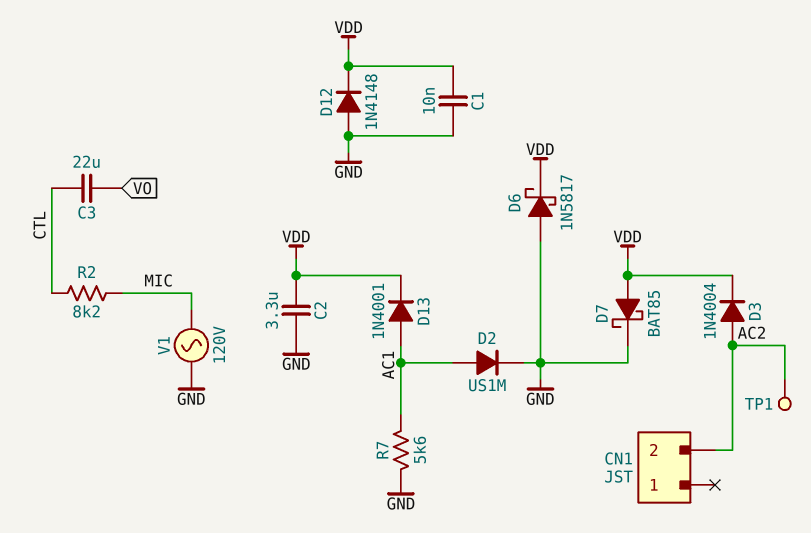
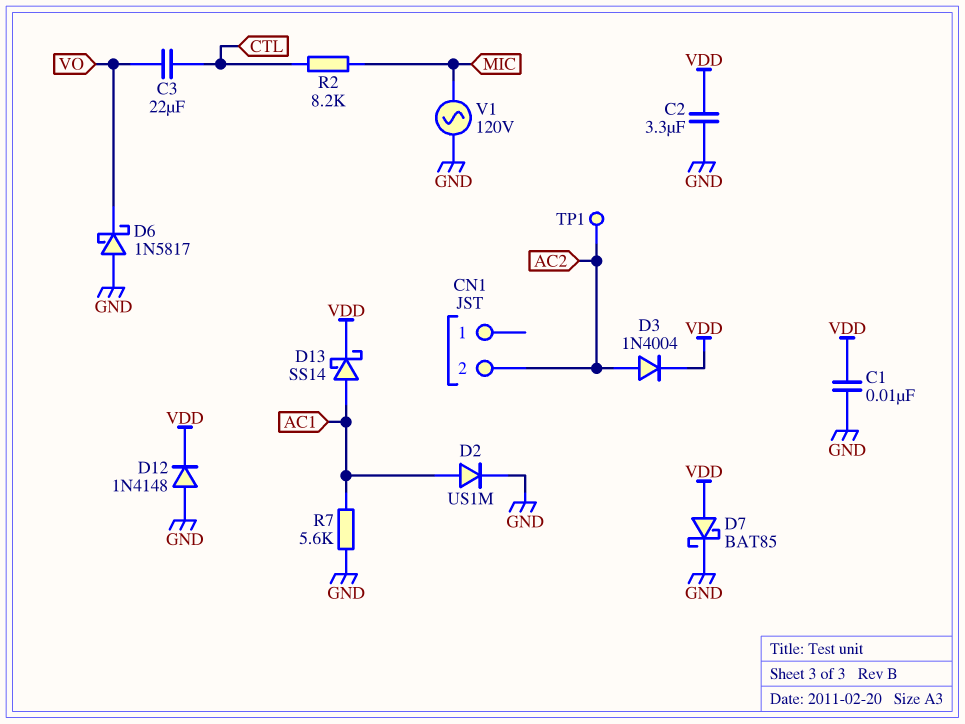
D6: schottky 1N5817 (A GND, K VDD) -> schottky 1N5817 (A GND, K VO)
D13: diode 1N4001 (A AC1, K VDD) -> schottky SS14 (A AC1, K VDD)

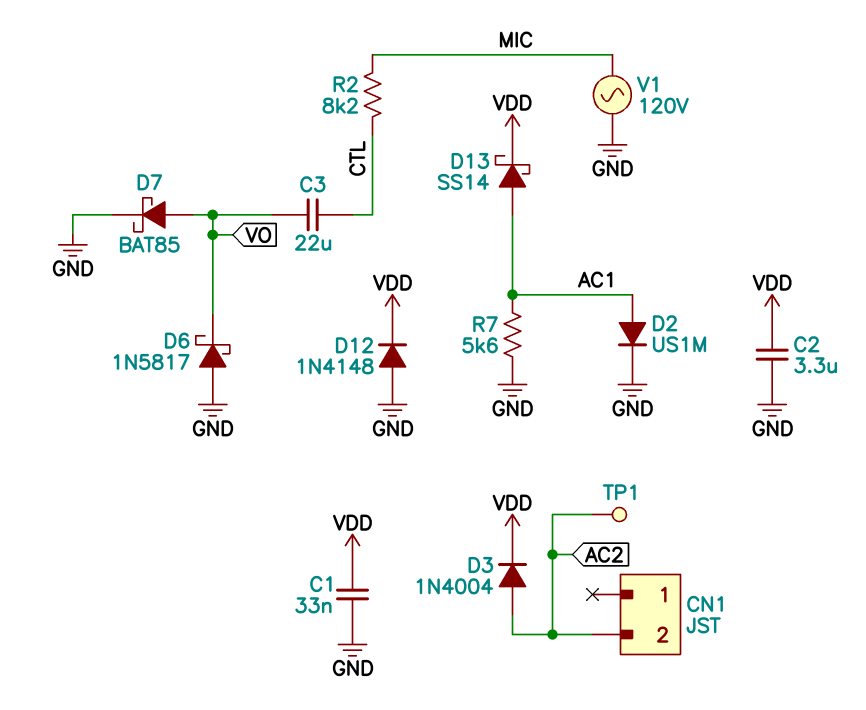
C1: 10nF (GND, VDD) -> 33nF (GND, VDD)
D7: schottky BAT85 (A VDD, K GND) -> schottky BAT85 (A VO, K GND)

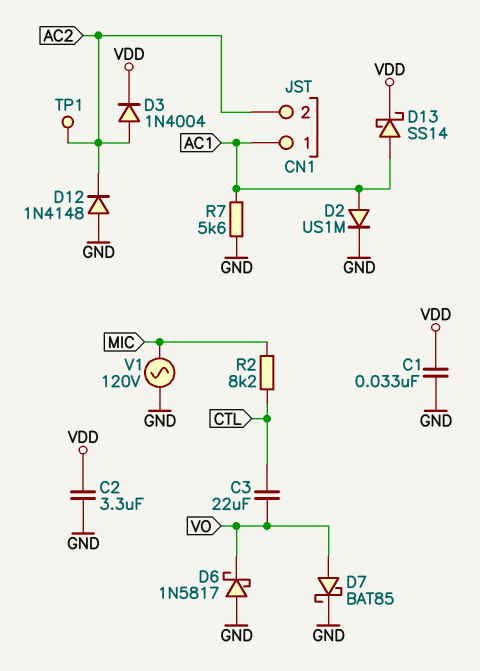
CN1 pin 1: none -> AC1
D12: diode 1N4148 (A GND, K VDD) -> diode 1N4148 (A GND, K AC2)

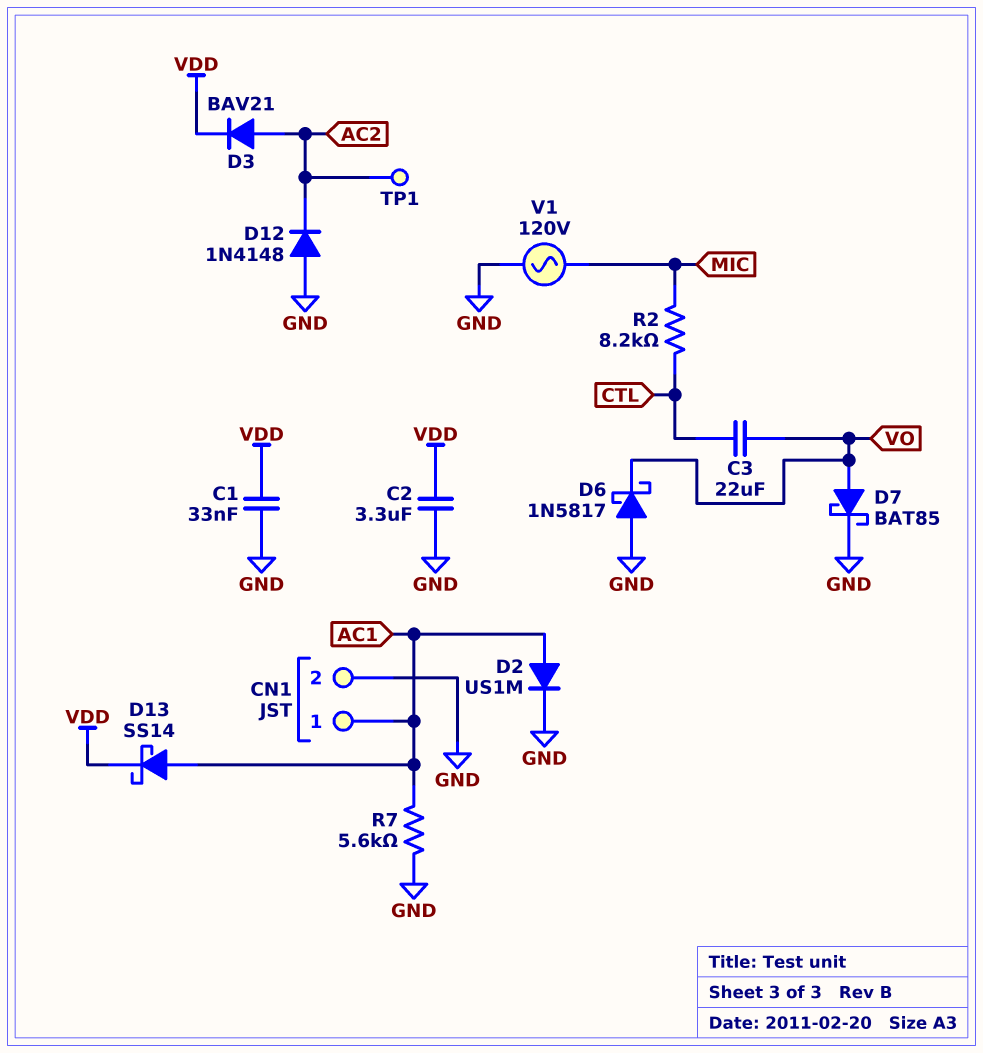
CN1 pin 2: AC2 -> GND
D3: diode 1N4004 (A AC2, K VDD) -> diode BAV21 (A AC2, K VDD)

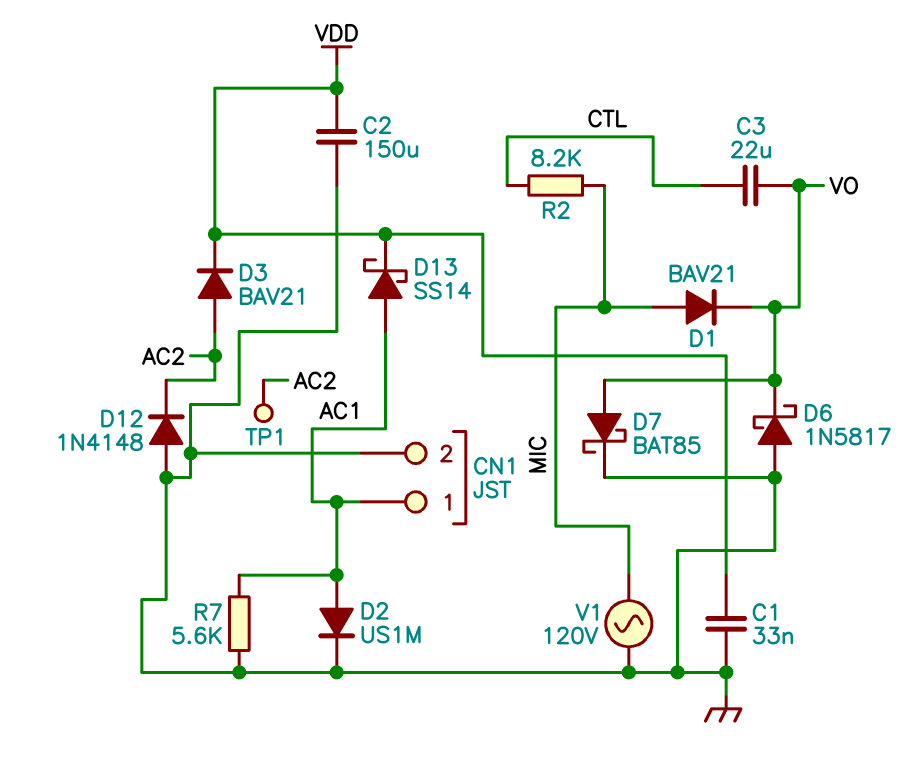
C2: 3.3uF (GND, VDD) -> 150uF (GND, VDD)
D1: none -> diode BAV21 (A MIC, K VO)

